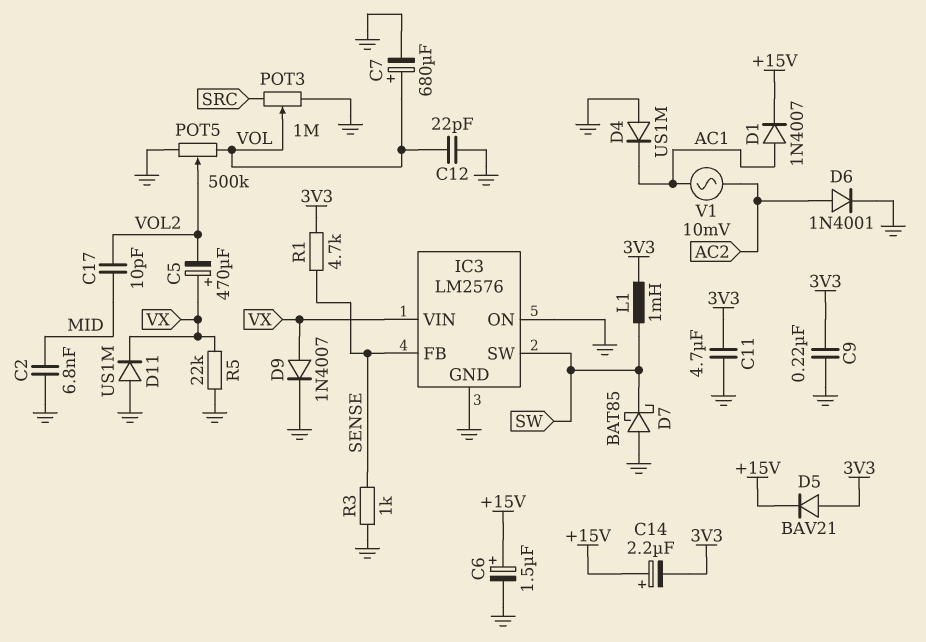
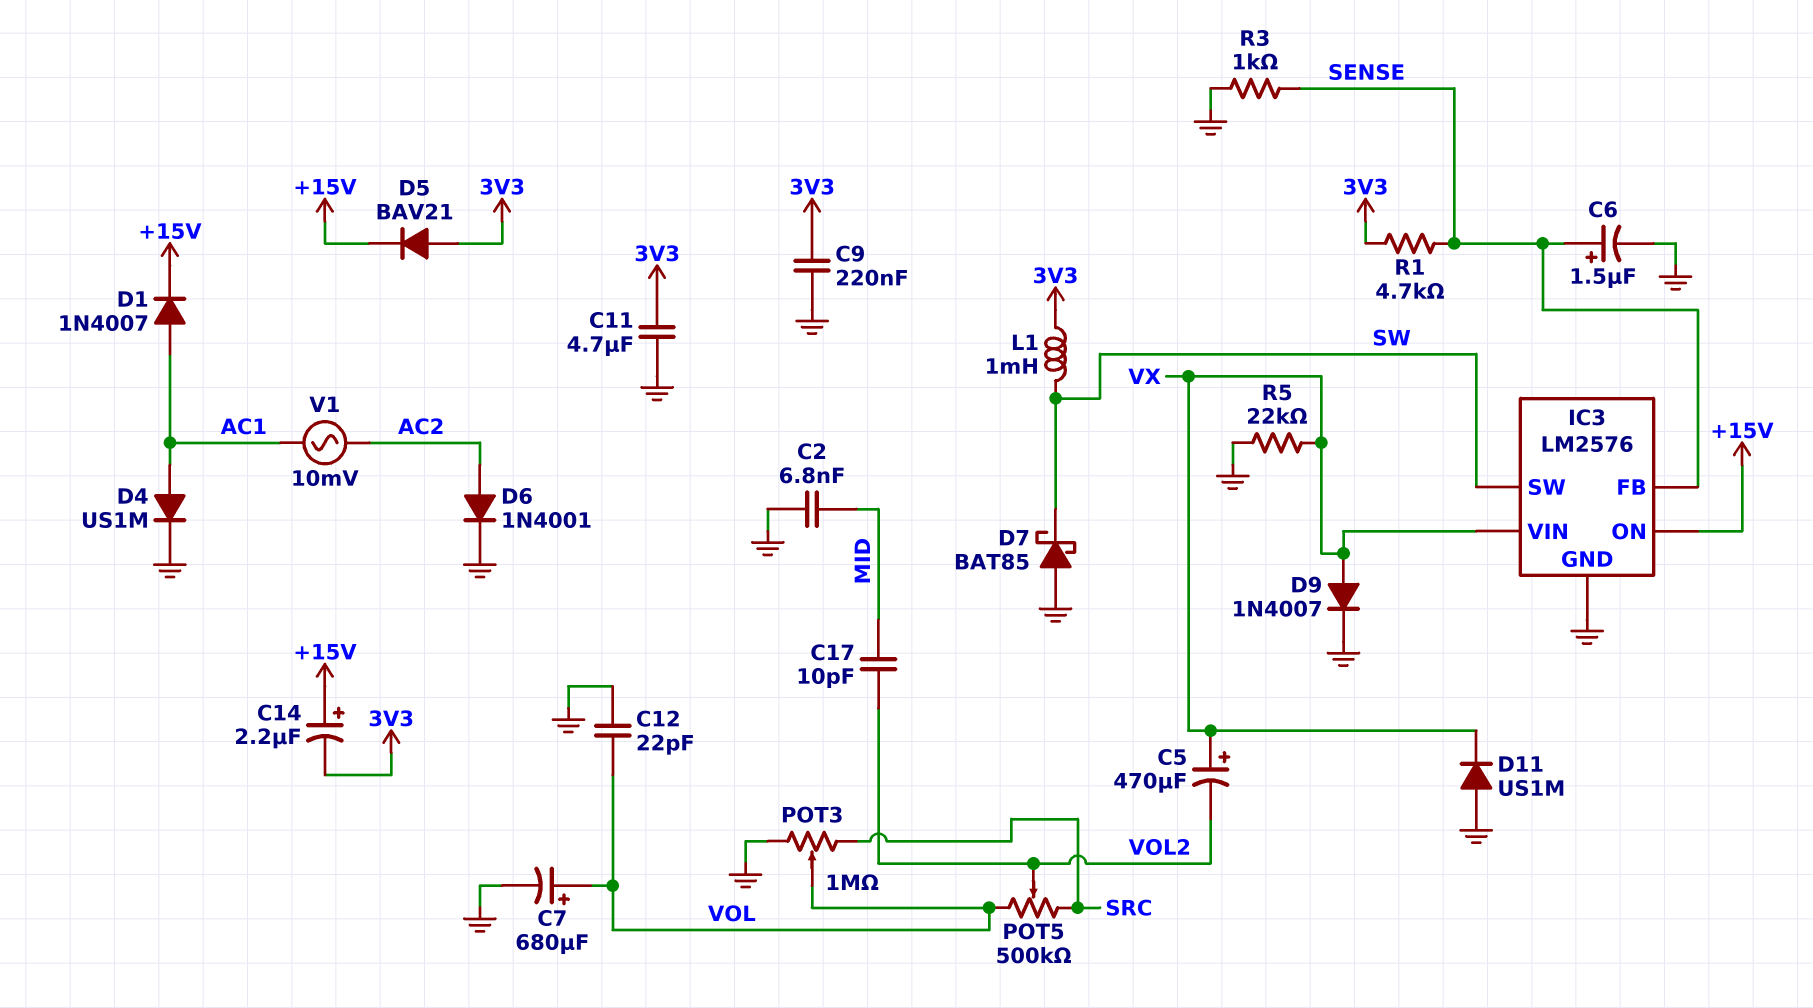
C6: 1.5uF (plus +15V, minus GND) -> 1.5uF (plus SENSE, minus GND)
D4: diode US1M (A GND, K AC1) -> diode US1M (A AC1, K GND)
IC3 pin ON: GND -> +15V
POT5: 500k (GND, VOL, wiper VOL2) -> 500k (SRC, VOL, wiper VOL2)

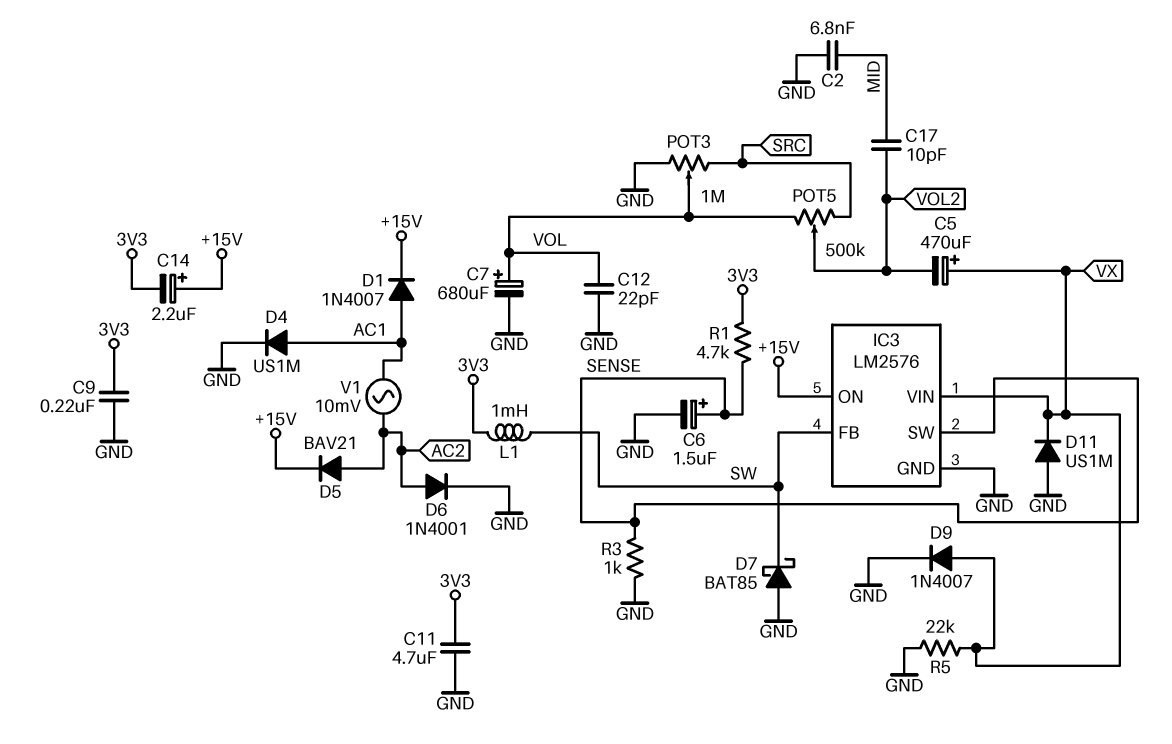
D5: diode BAV21 (A 3V3, K +15V) -> diode BAV21 (A AC2, K +15V)
IC3 pin FB: SENSE -> SW
IC3 pin SW: SW -> SENSE

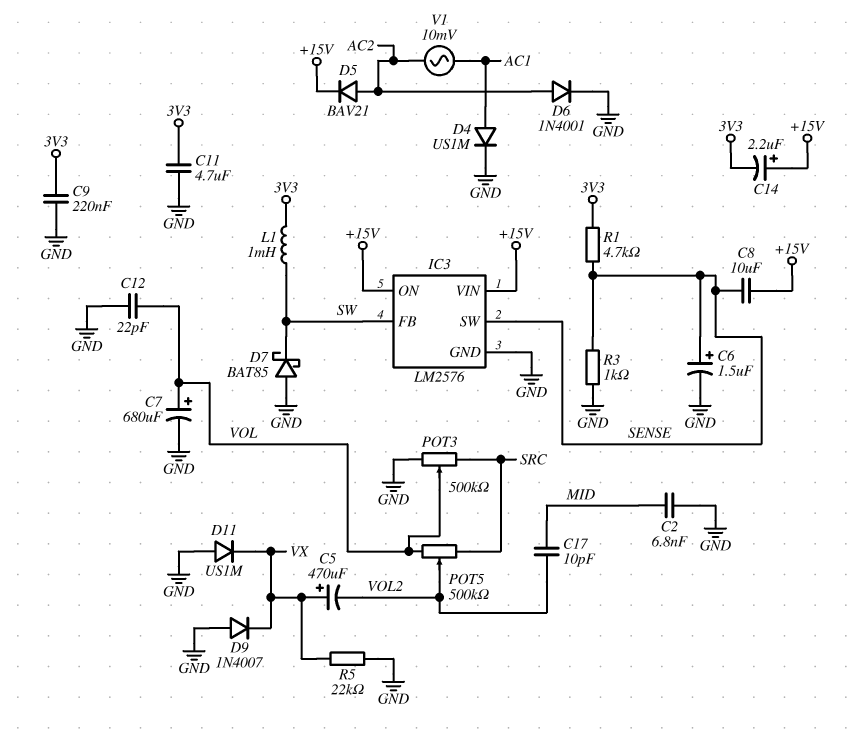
C8: none -> 10uF (+15V, SENSE)
D1: diode 1N4007 (A AC1, K +15V) -> none
D9: diode 1N4007 (A VX, K GND) -> diode 1N4007 (A GND, K VX)
IC3 pin VIN: VX -> +15V
POT3: 1M (GND, SRC, wiper VOL) -> 500k (GND, SRC, wiper VOL)

